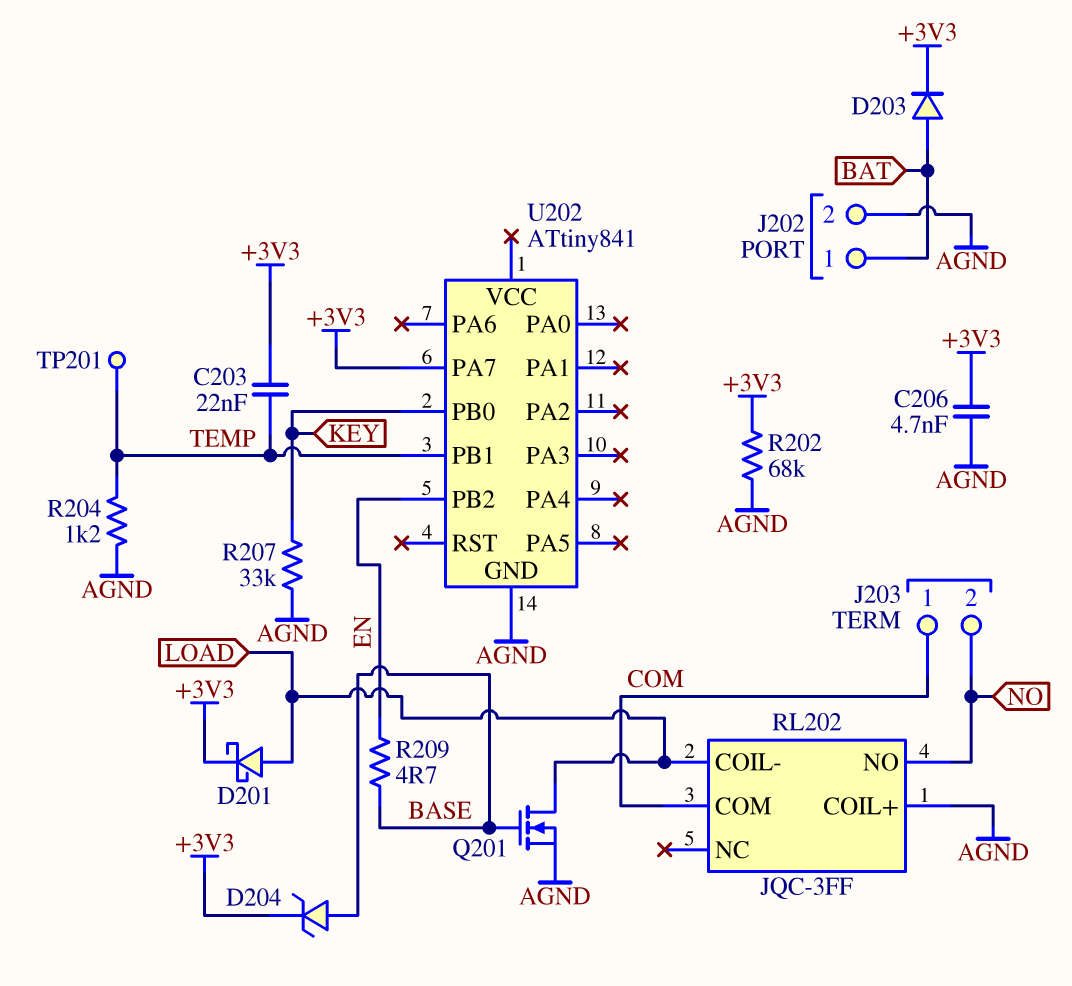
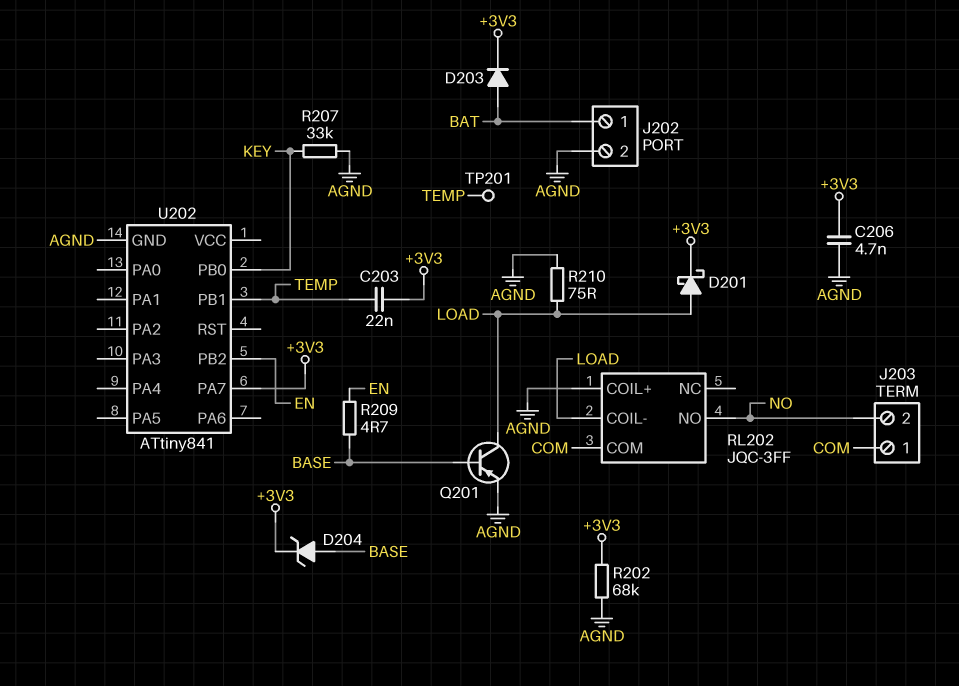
Q201: NMOS (G BASE, D LOAD, S AGND) -> PNP (B BASE, C LOAD, E AGND)
R204: 1.2k (AGND, TEMP) -> none
R210: none -> 75 (AGND, LOAD)

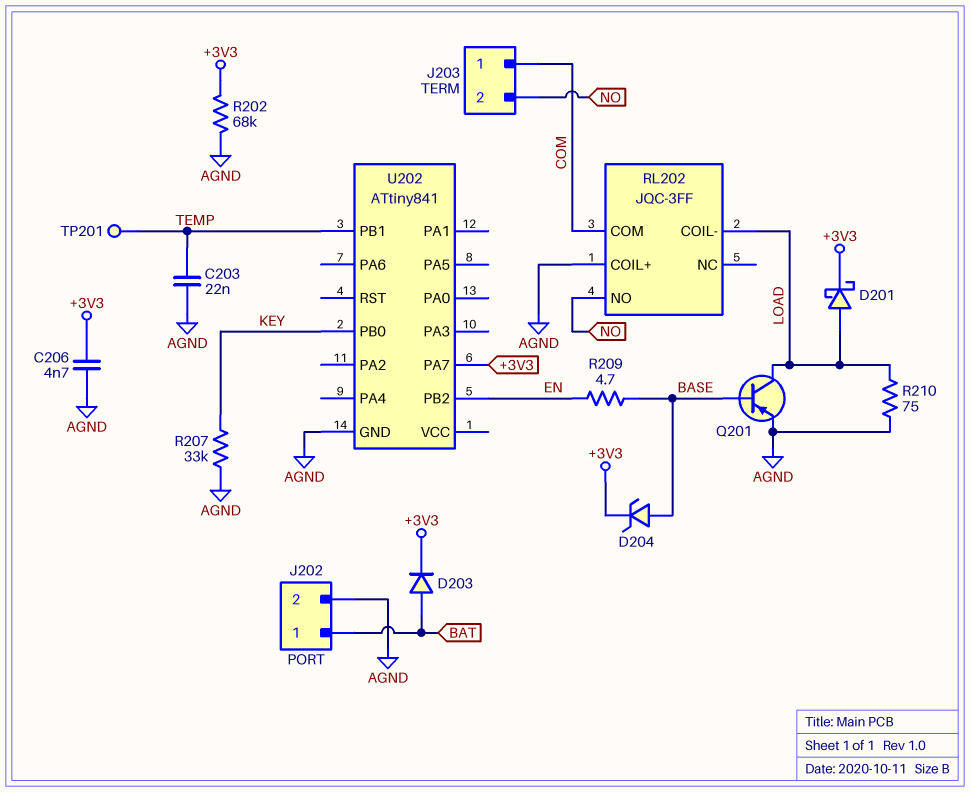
C203: 22nF (+3V3, TEMP) -> 22nF (AGND, TEMP)

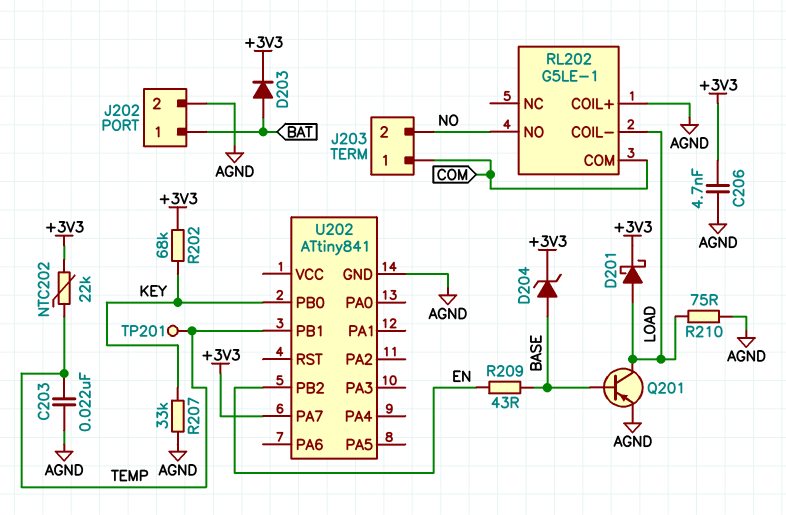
NTC202: none -> 22k (+3V3, TEMP)
R202: 68k (+3V3, AGND) -> 68k (+3V3, KEY)
R209: 4.7 (BASE, EN) -> 43 (BASE, EN)
RL202: JQC-3FF -> G5LE-1

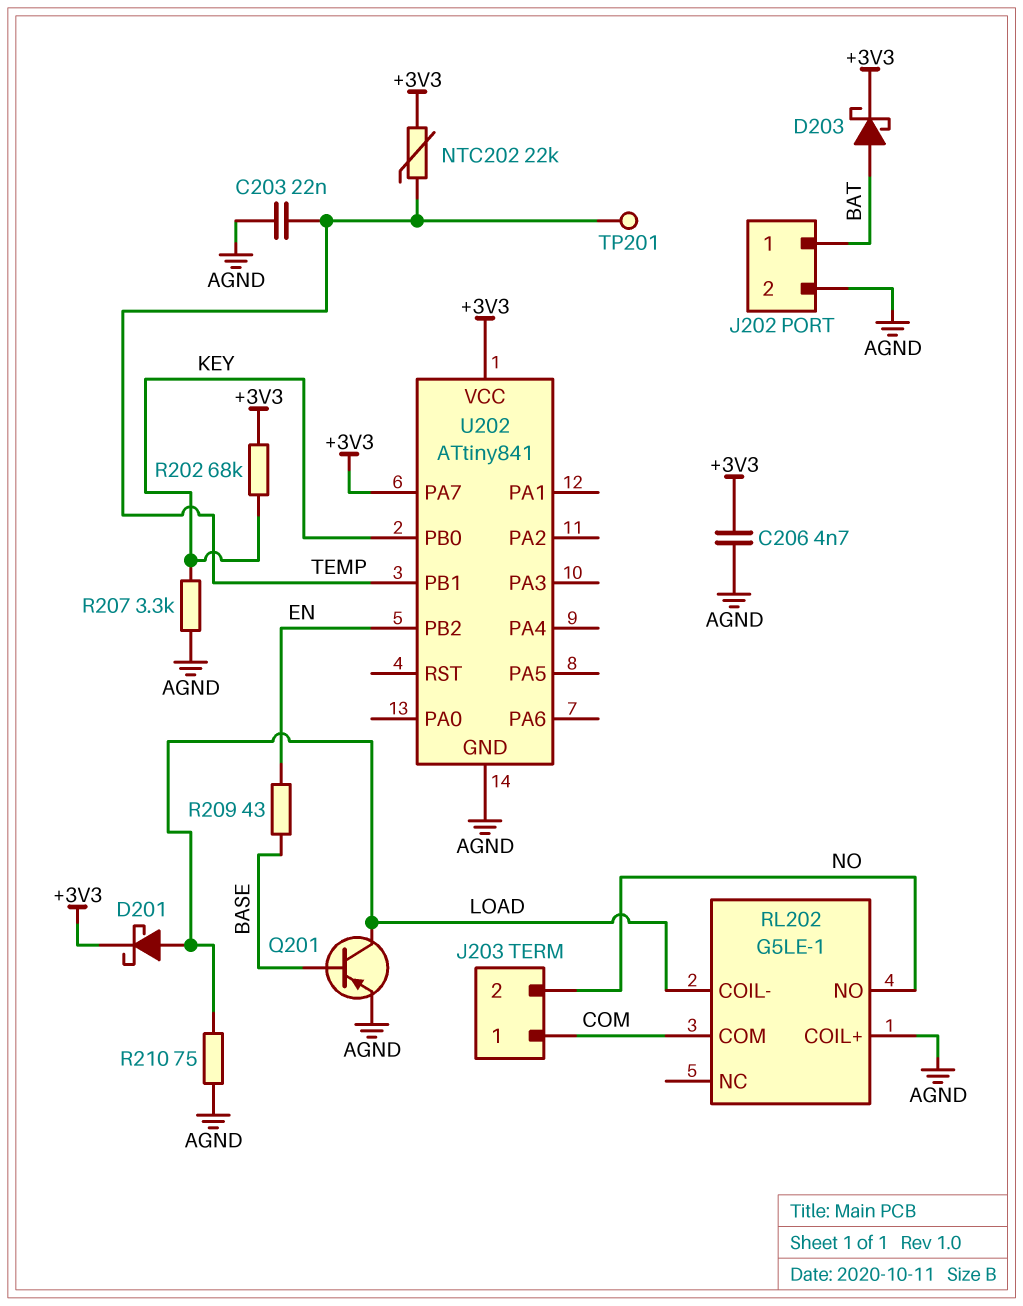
D203: diode (A BAT, K +3V3) -> schottky (A BAT, K +3V3)
D204: zener (A BASE, K +3V3) -> none
R207: 33k (AGND, KEY) -> 3.3k (AGND, KEY)
U202 pin VCC: none -> +3V3

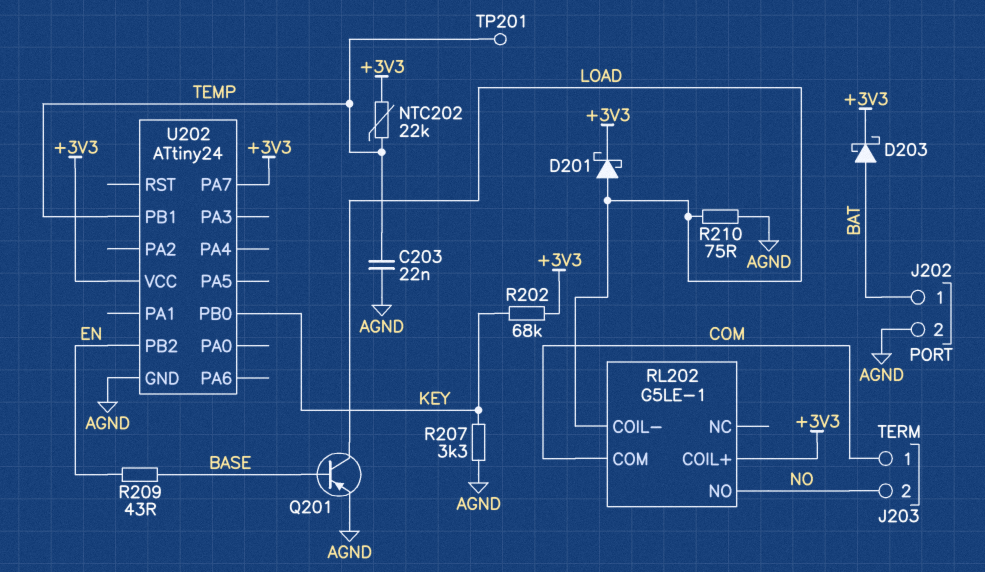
C206: 4.7nF (+3V3, AGND) -> none
RL202 pin COIL+: AGND -> +3V3
U202: ATtiny841 -> ATtiny24

